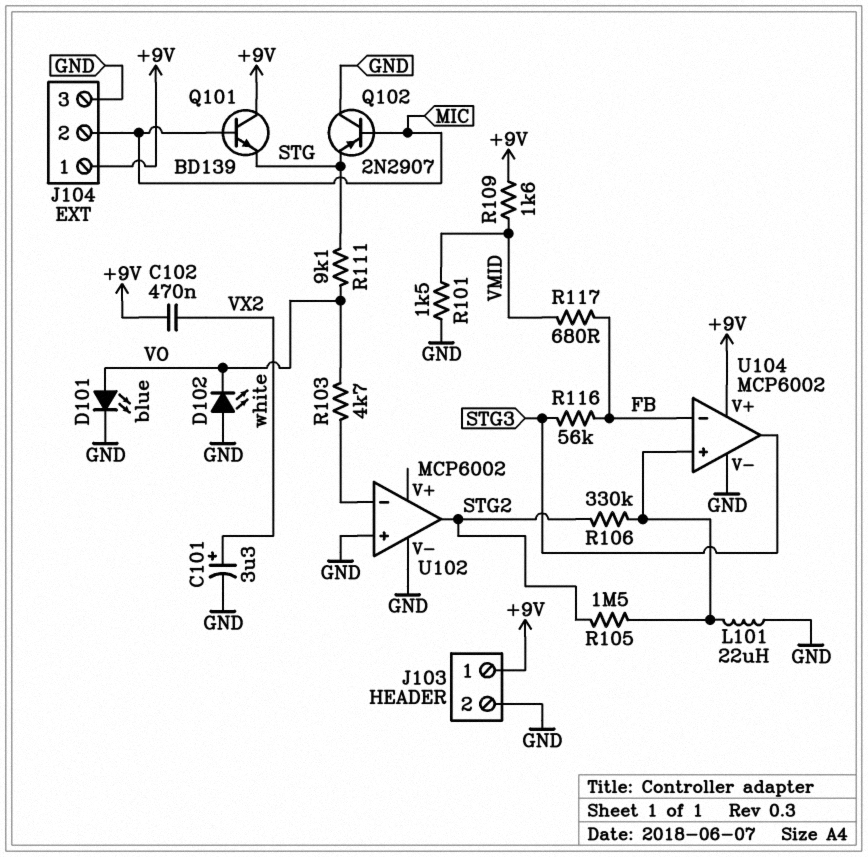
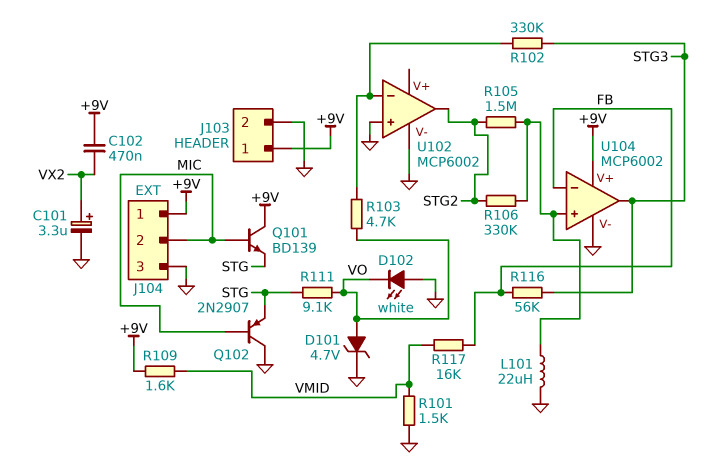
D101: LED blue (A VO, K GND) -> zener 4.7V (A VO, K GND)
R102: none -> 330k (STG3, U102/in-)
R117: 680 (FB, VMID) -> 16k (FB, VMID)

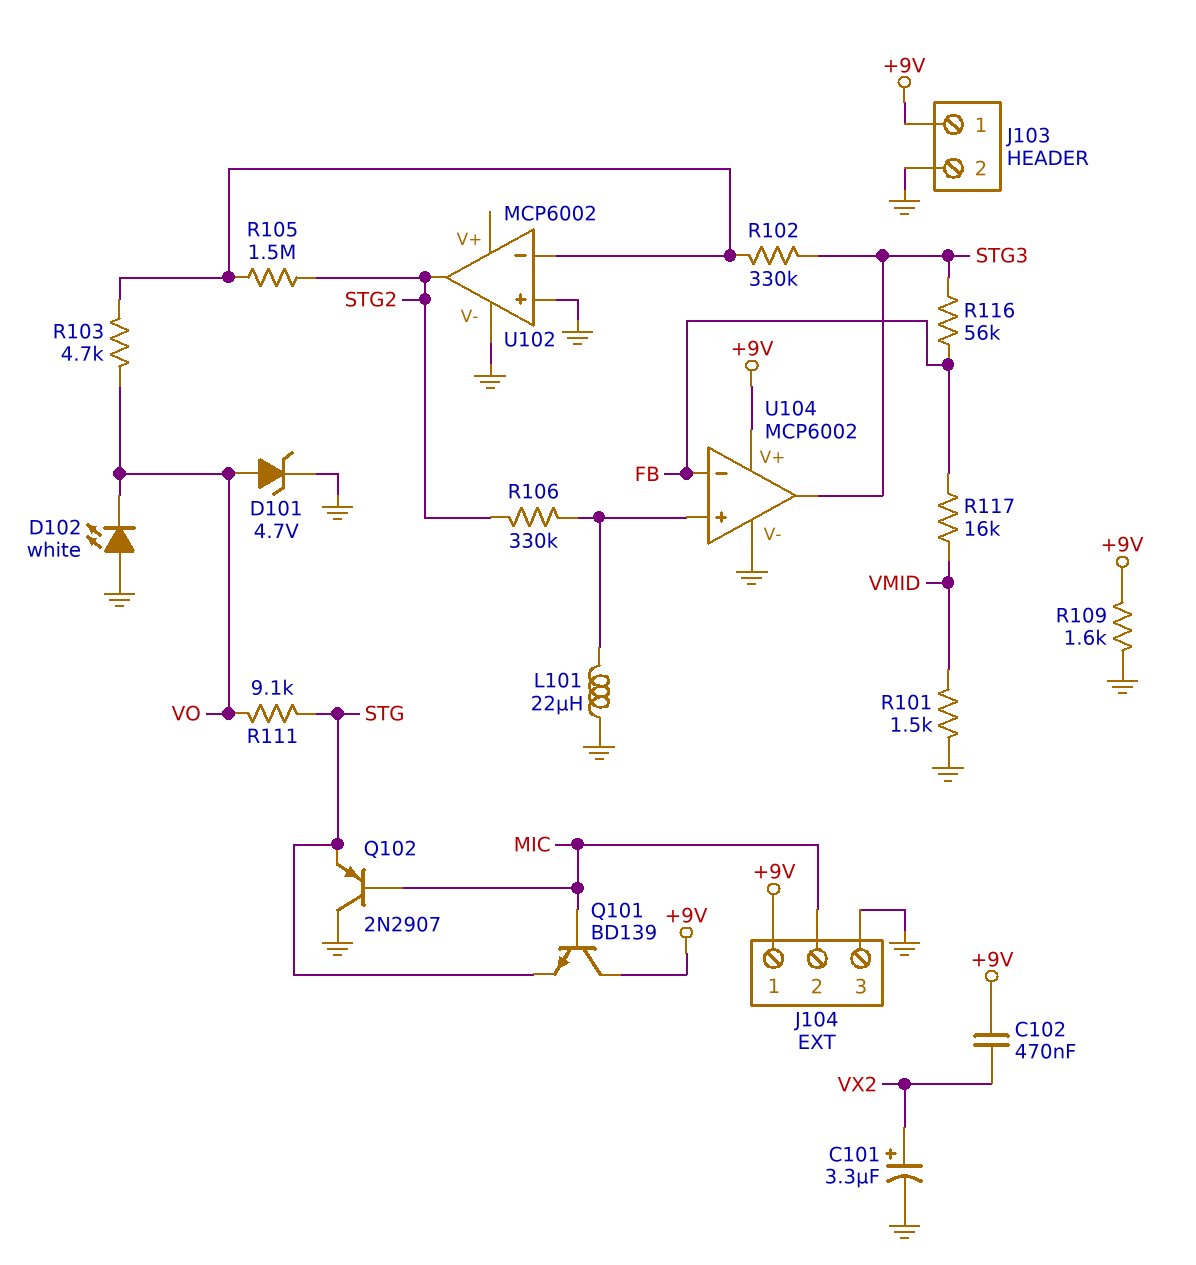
R105: 1.5M (STG2, U104/in+) -> 1.5M (STG2, U102/in-)
R109: 1.6k (+9V, VMID) -> 1.6k (+9V, GND)

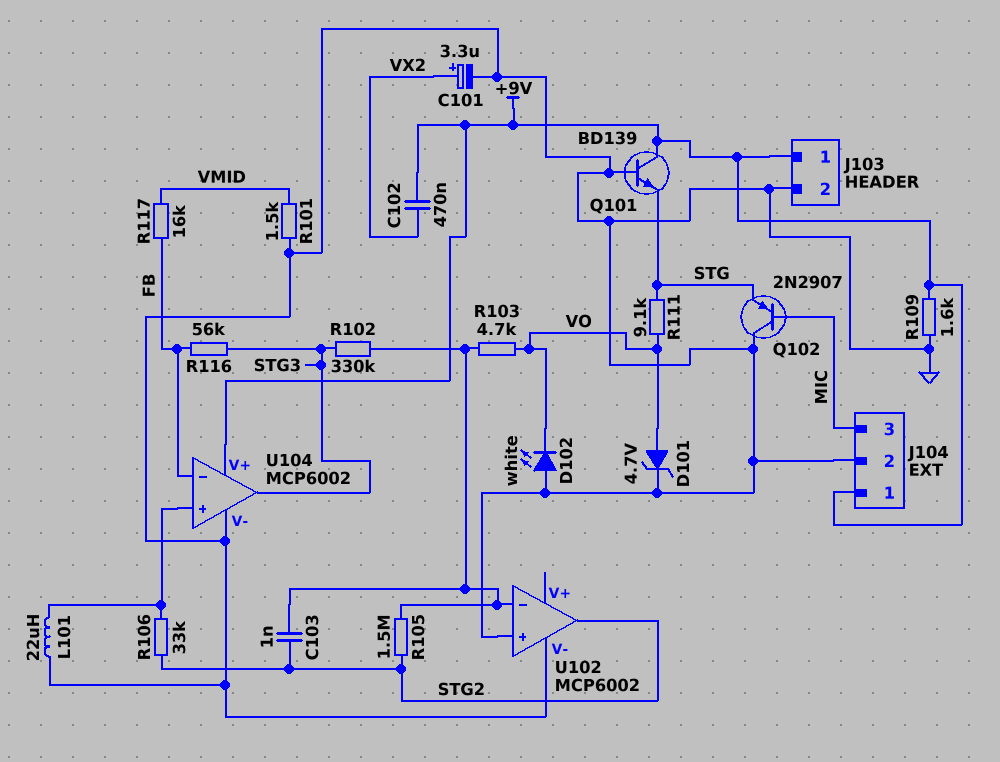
C103: none -> 1nF (STG2, U102/in-)
J104 pin 2: MIC -> GND
J104 pin 3: GND -> MIC
Q101: NPN BD139 (B MIC, C +9V, E STG) -> NPN BD139 (B GND, C +9V, E STG)
R106: 330k (STG2, U104/in+) -> 33k (STG2, U104/in+)

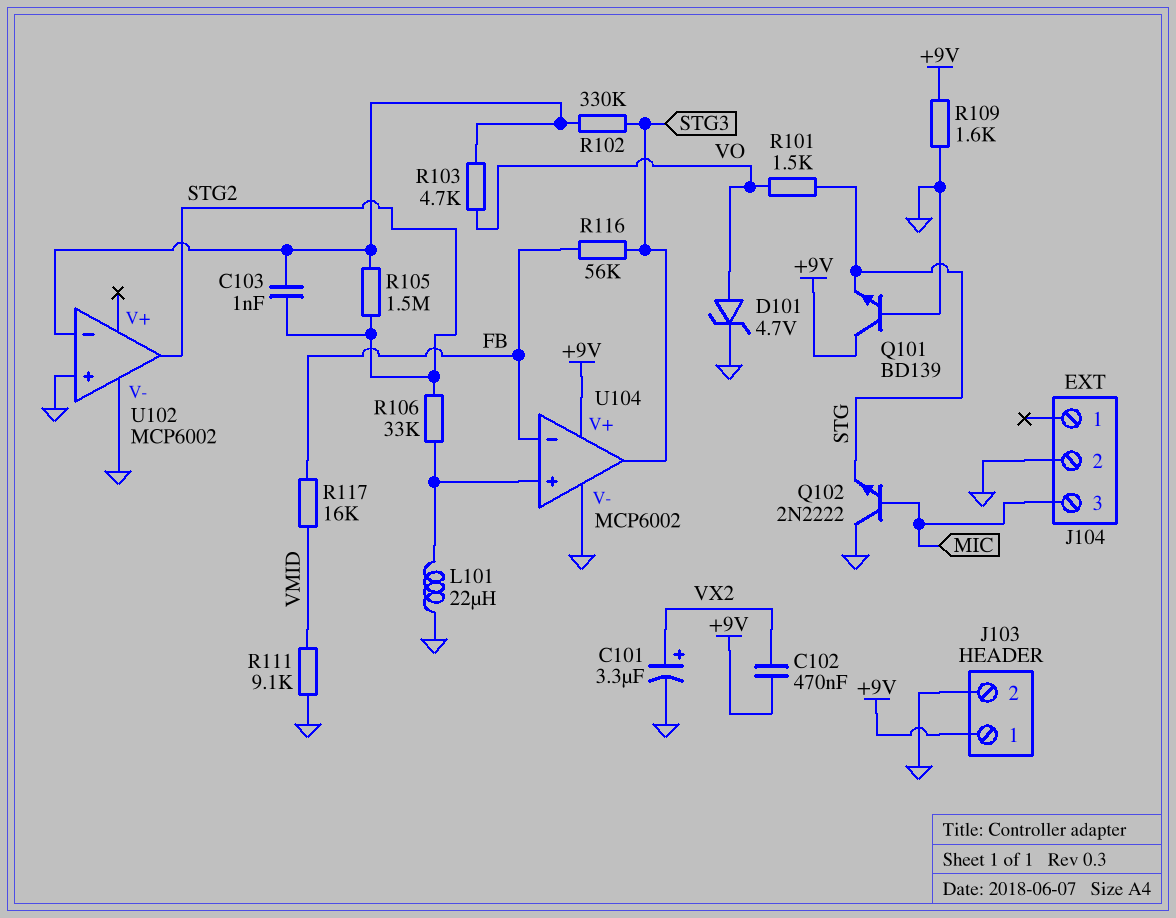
D102: LED white (A GND, K VO) -> none
J104 pin 1: +9V -> none
Q102: PNP 2N2907 (B MIC, C GND, E STG) -> NPN 2N2222 (B MIC, C GND, E STG)
R101: 1.5k (GND, VMID) -> 1.5k (STG, VO)
R111: 9.1k (STG, VO) -> 9.1k (GND, VMID)

